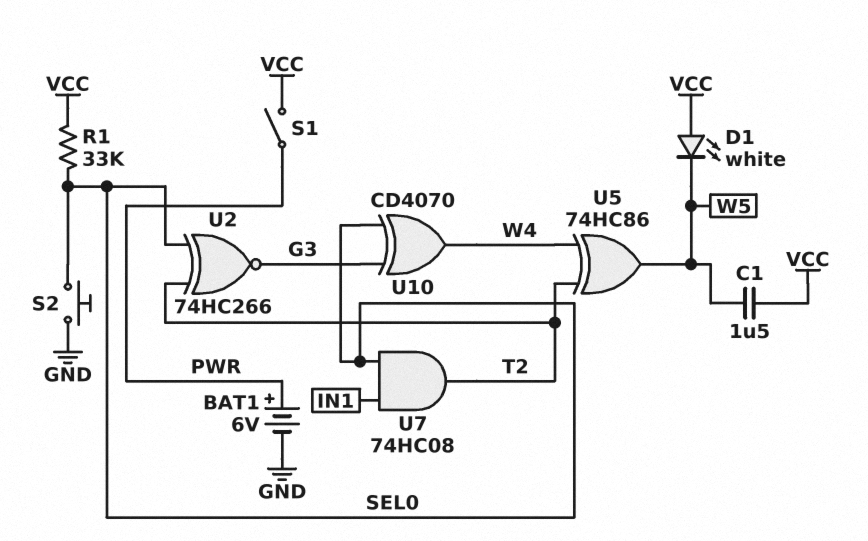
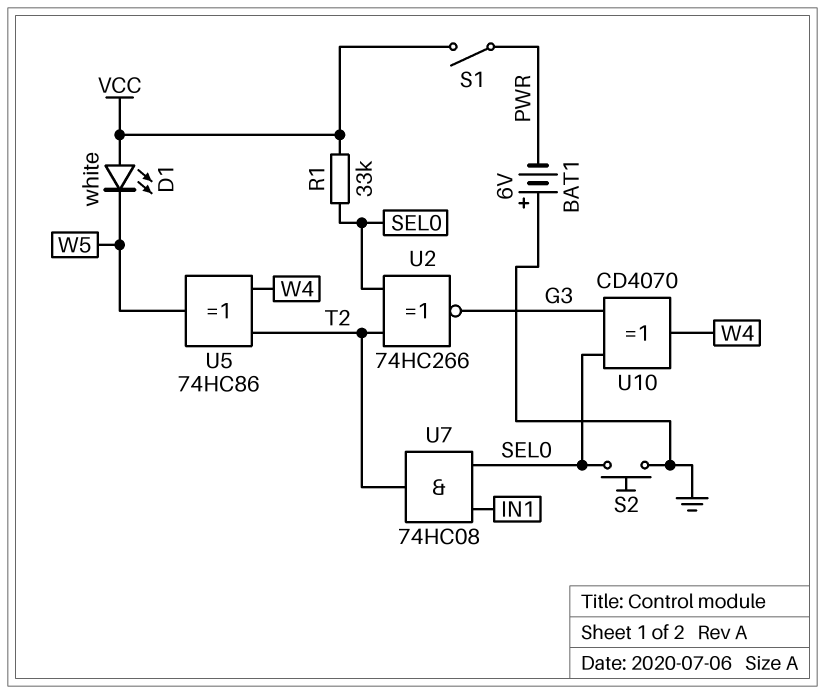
BAT1: 6V (plus PWR, minus GND) -> 6V (plus GND, minus PWR)
C1: 1.5uF (VCC, W5) -> none

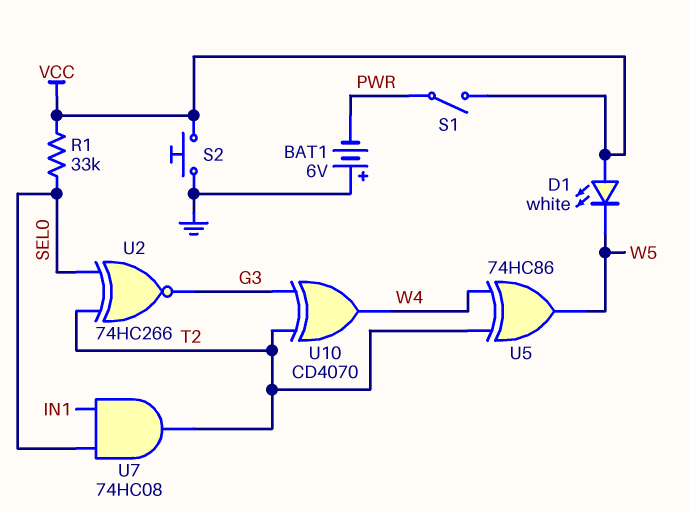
S2: button (GND, SEL0) -> button (GND, VCC)
U10: XOR CD4070 (in G3, in SEL0, out W4) -> XOR CD4070 (in G3, in T2, out W4)

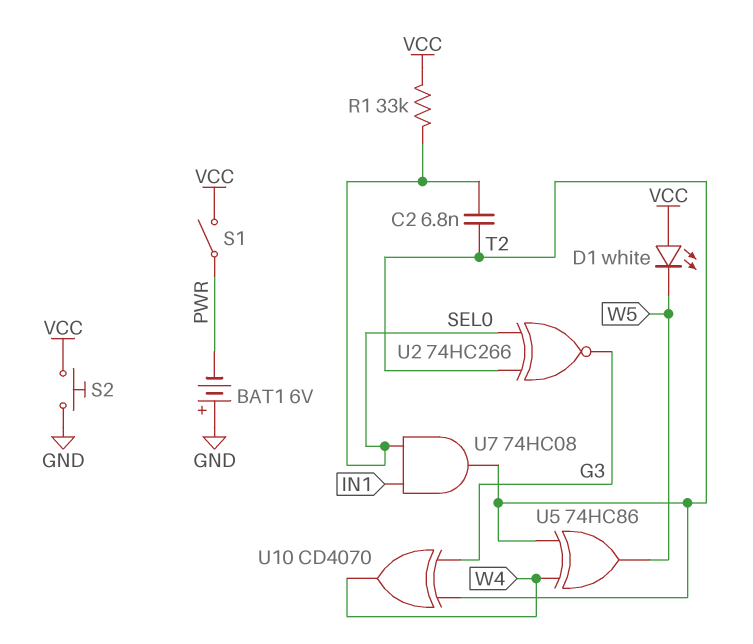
C2: none -> 6.8nF (SEL0, T2)

